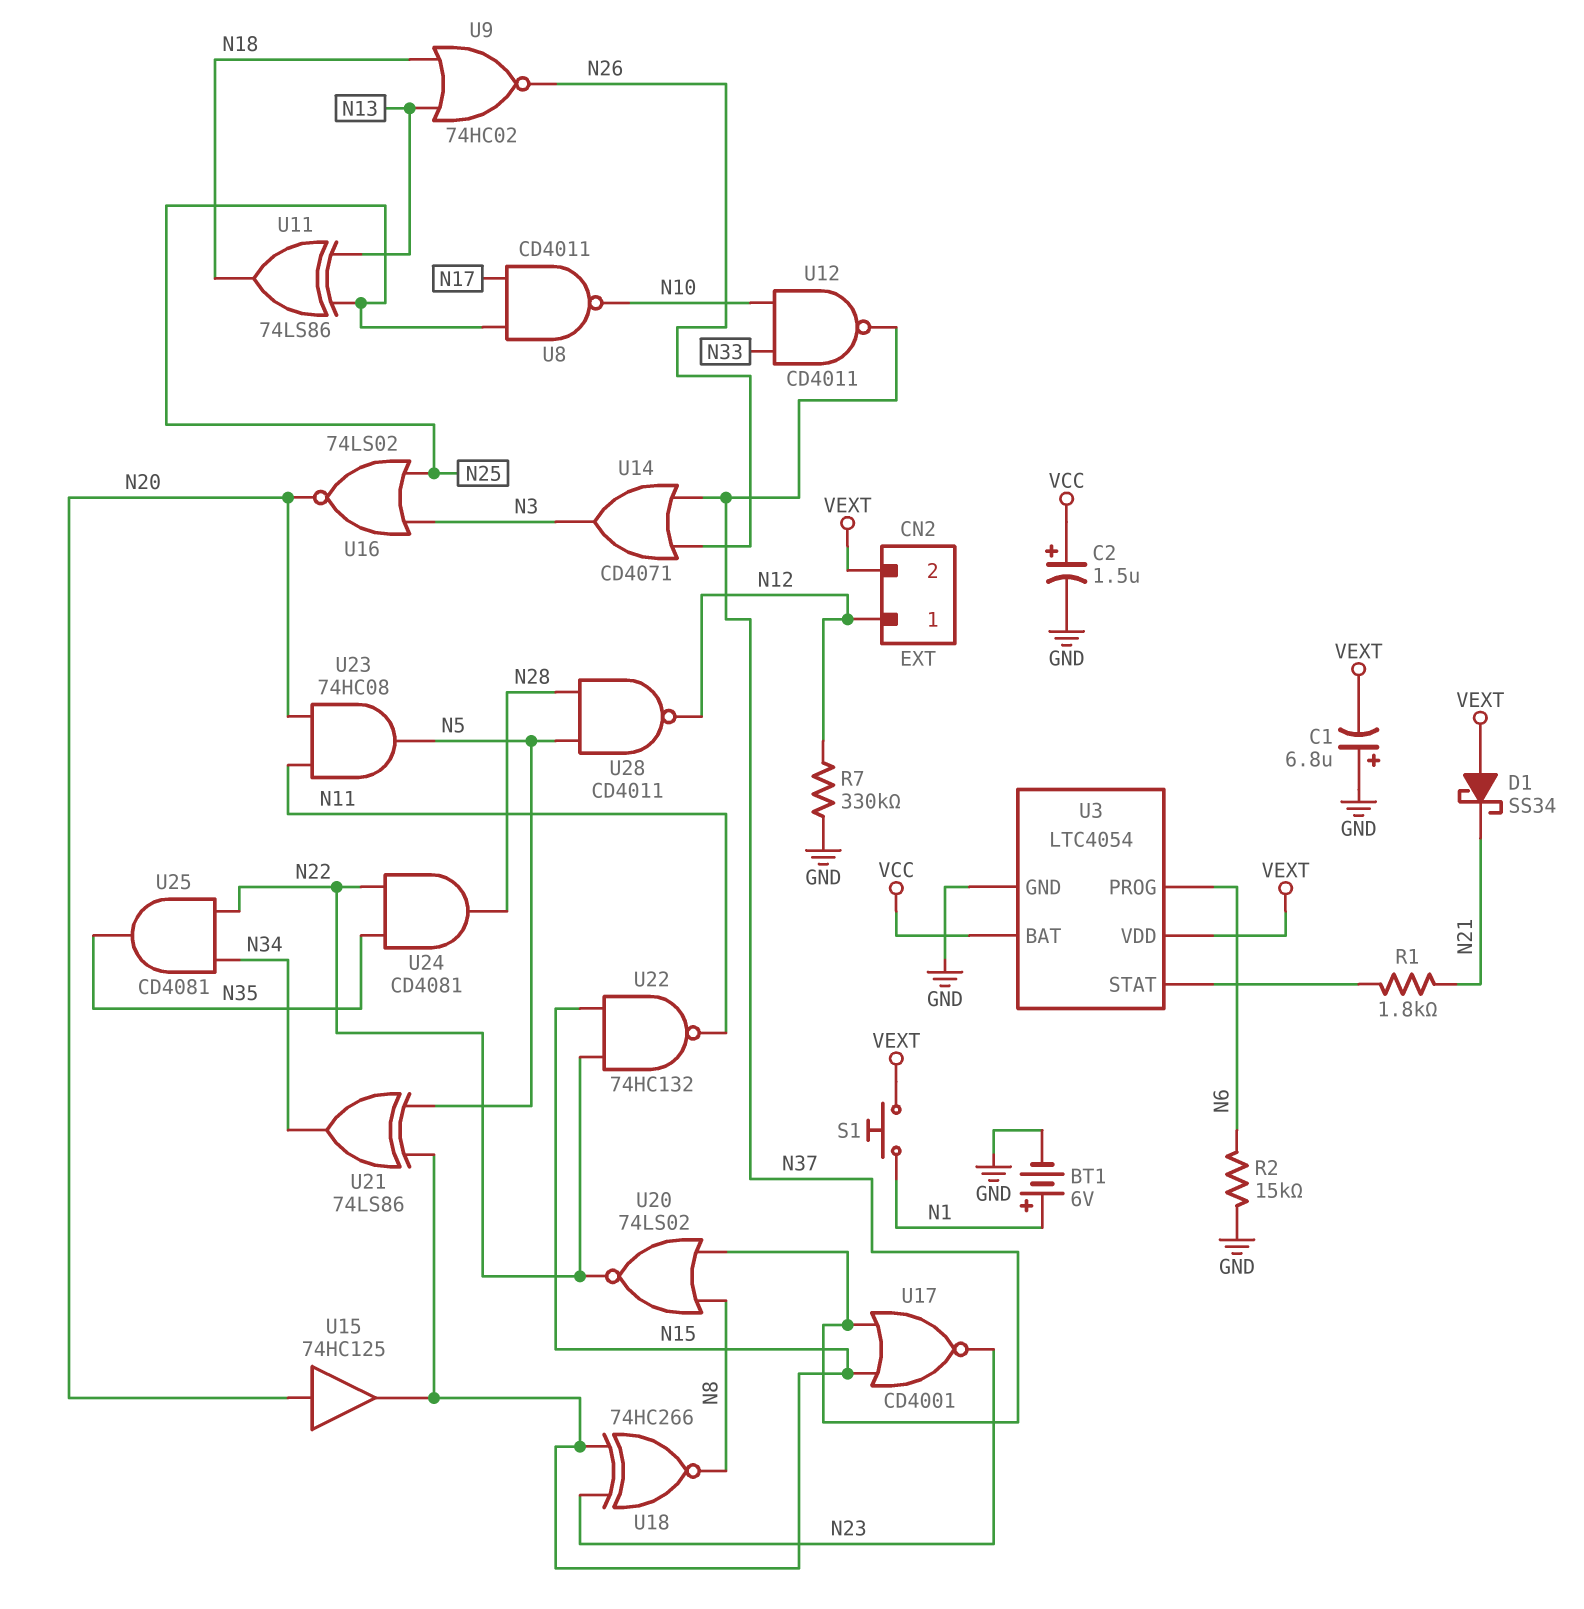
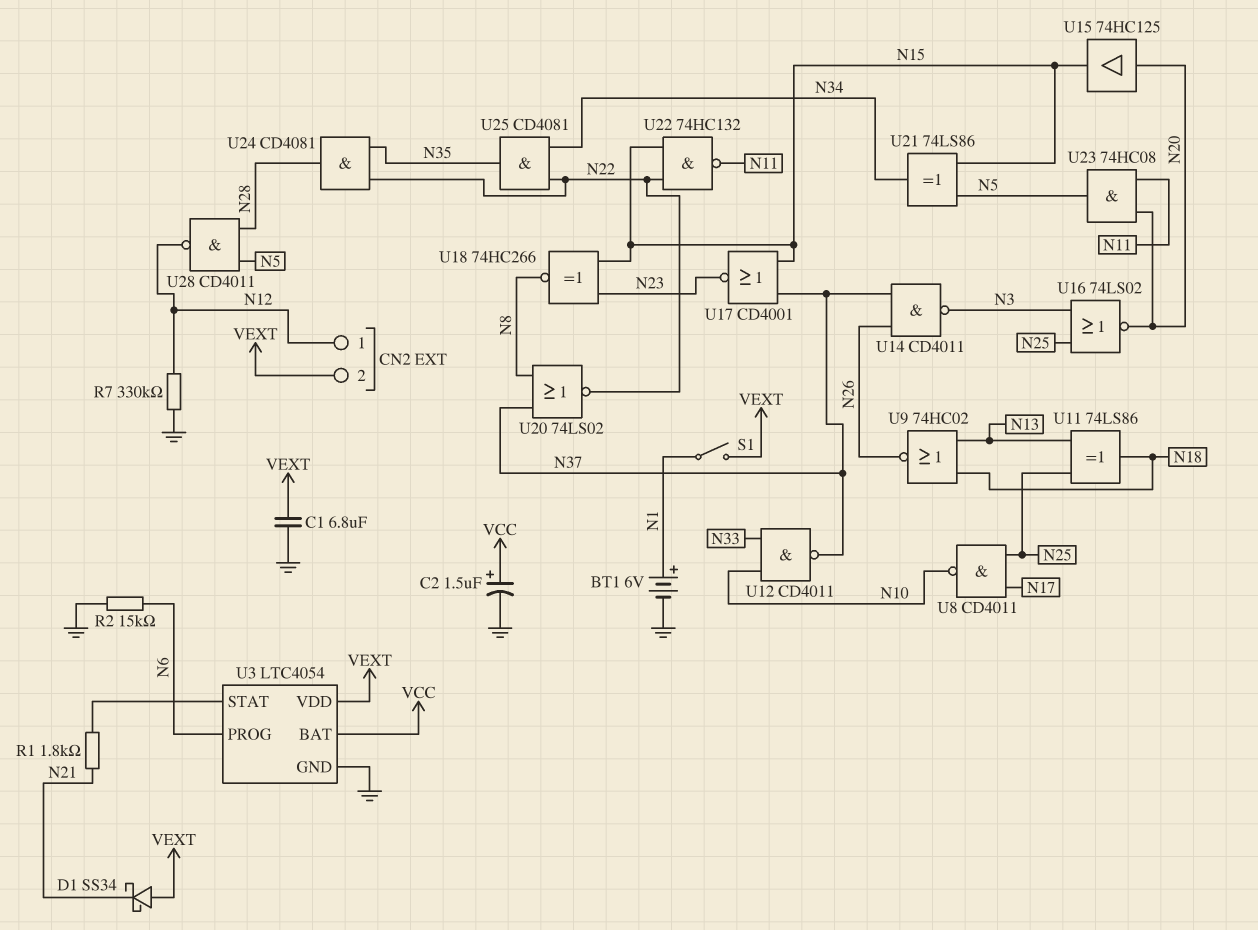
C1: 6.8uF (plus GND, minus VEXT) -> 6.8uF (GND, VEXT)
S1: button (N1, VEXT) -> switch (N1, VEXT)
U14: OR CD4071 (in N26, in N37, out N3) -> NAND CD4011 (in N26, in N37, out N3)

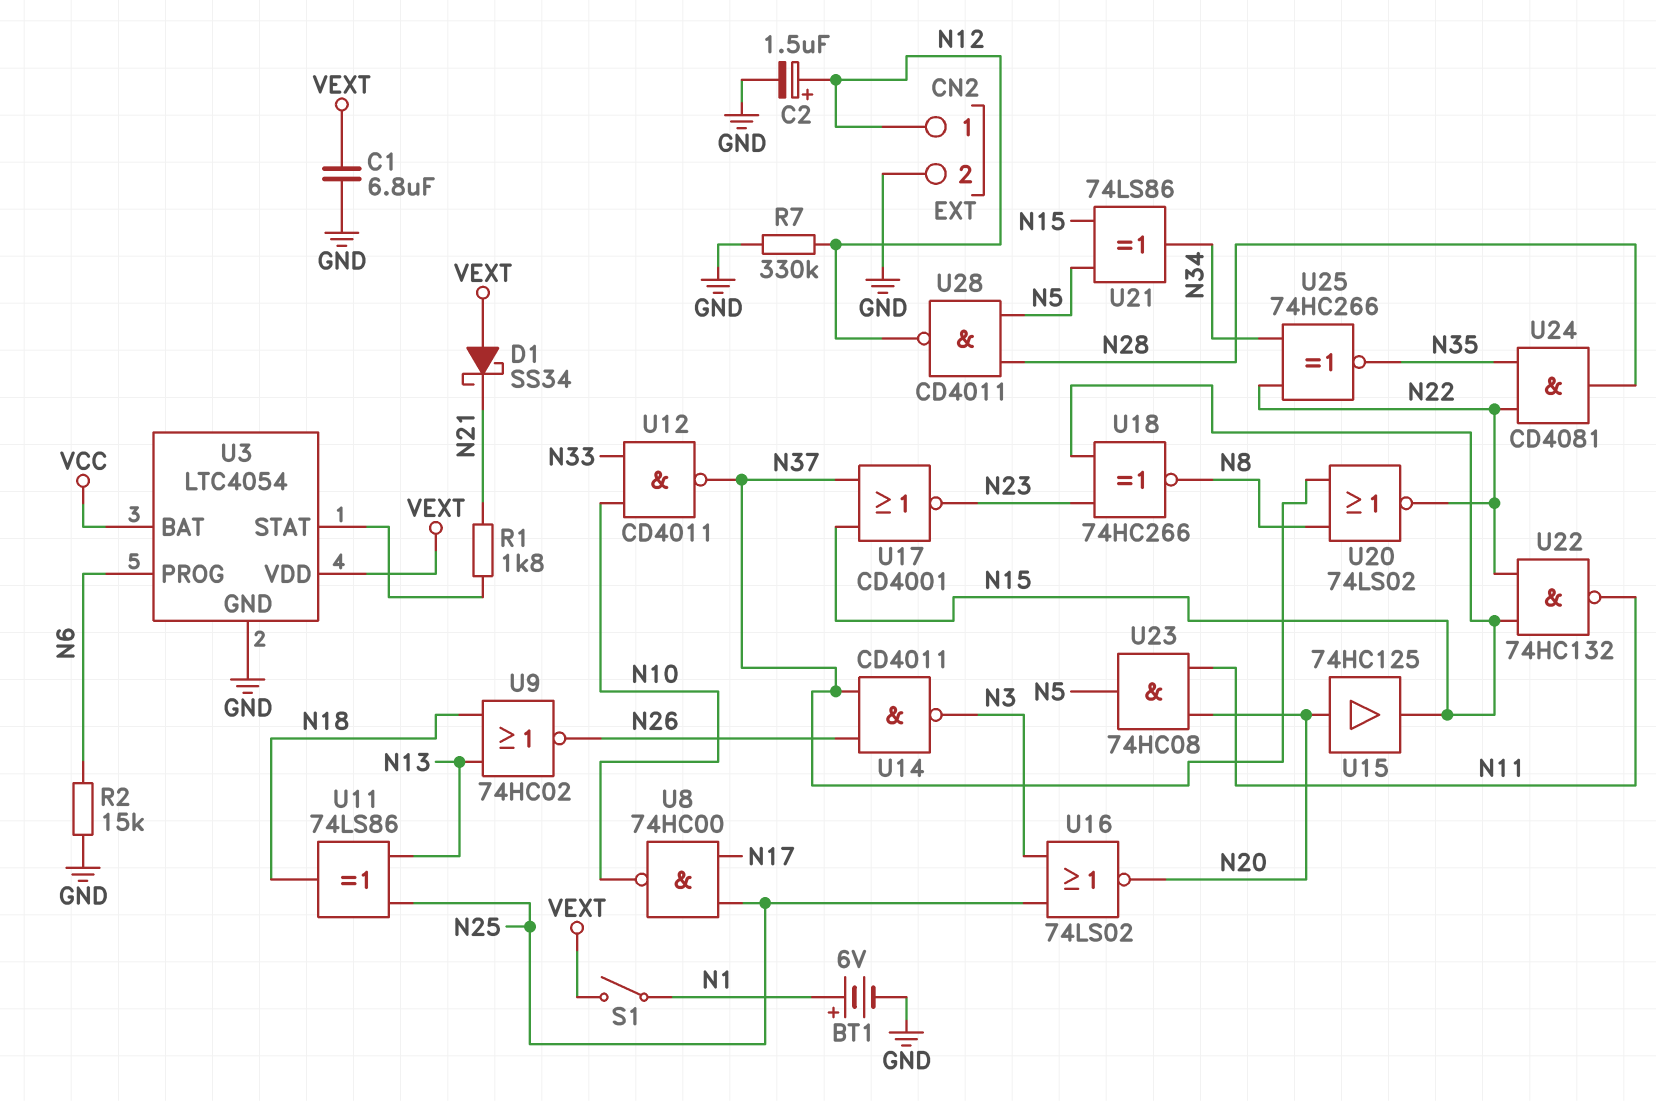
C2: 1.5uF (plus VCC, minus GND) -> 1.5uF (plus N12, minus GND)
CN2 pin 2: VEXT -> GND
U8: NAND CD4011 (in N17, in N25, out N10) -> NAND 74HC00 (in N17, in N25, out N10)
U25: AND CD4081 (in N22, in N34, out N35) -> XNOR 74HC266 (in N22, in N34, out N35)

